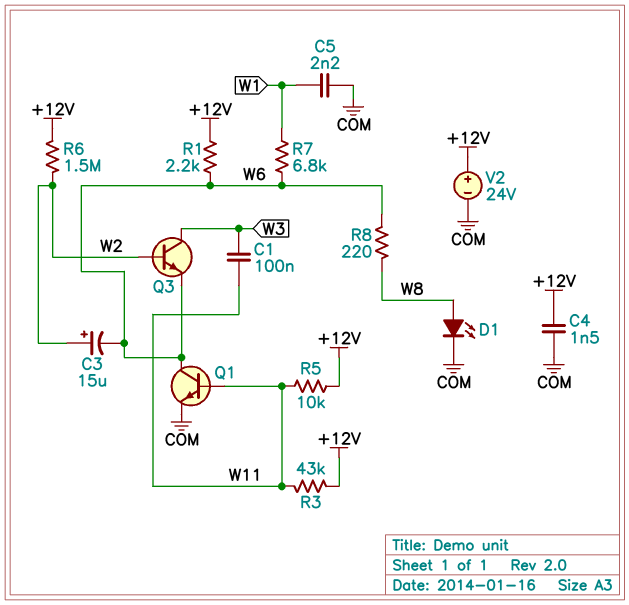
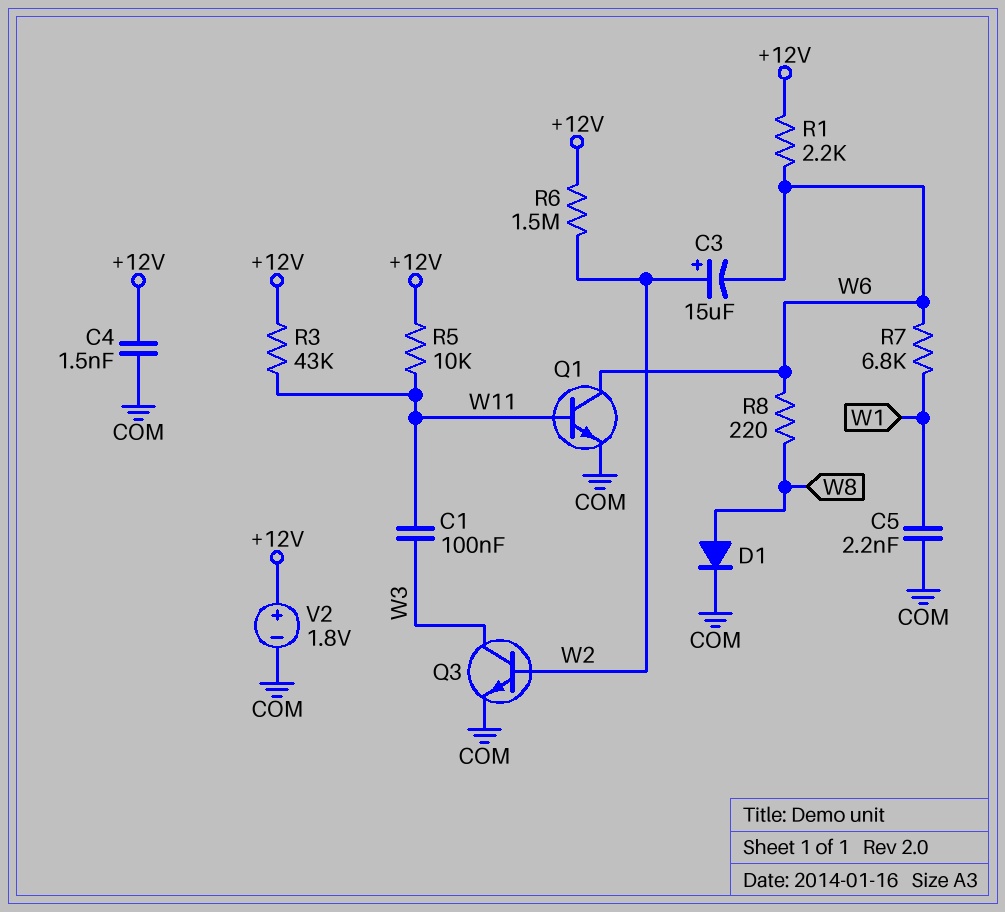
D1: LED (A W8, K COM) -> diode (A W8, K COM)
Q3: NPN (B W2, C W3, E W6) -> NPN (B W2, C W3, E COM)
V2: 24V (plus +12V, minus COM) -> 1.8V (plus +12V, minus COM)

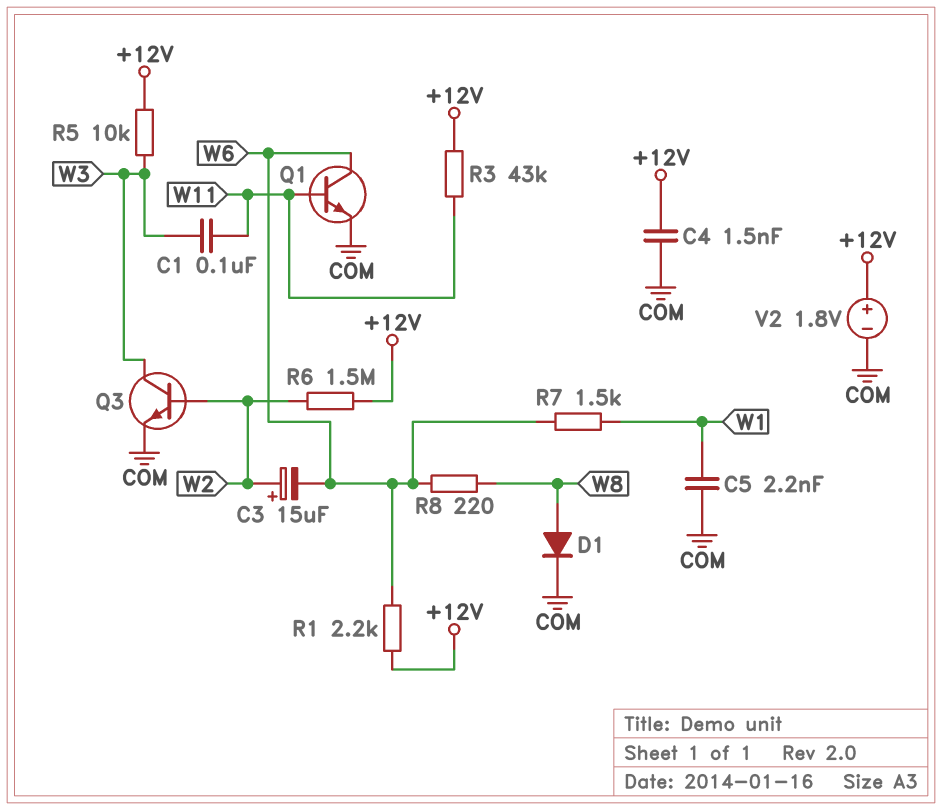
R5: 10k (+12V, W11) -> 10k (+12V, W3)
R7: 6.8k (W1, W6) -> 1.5k (W1, W6)

